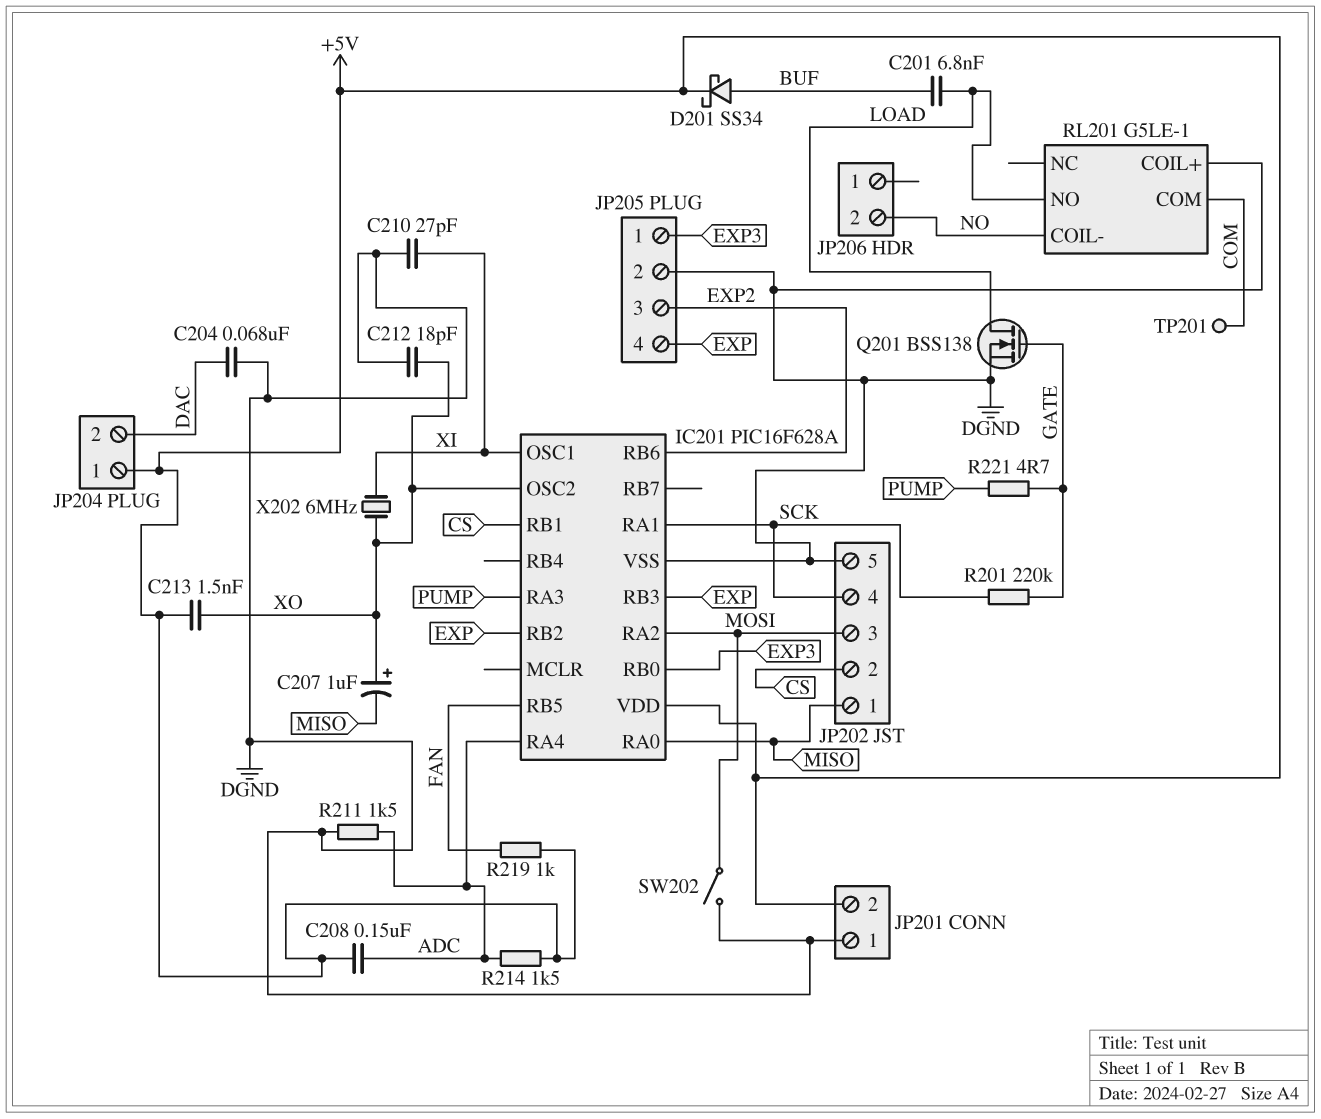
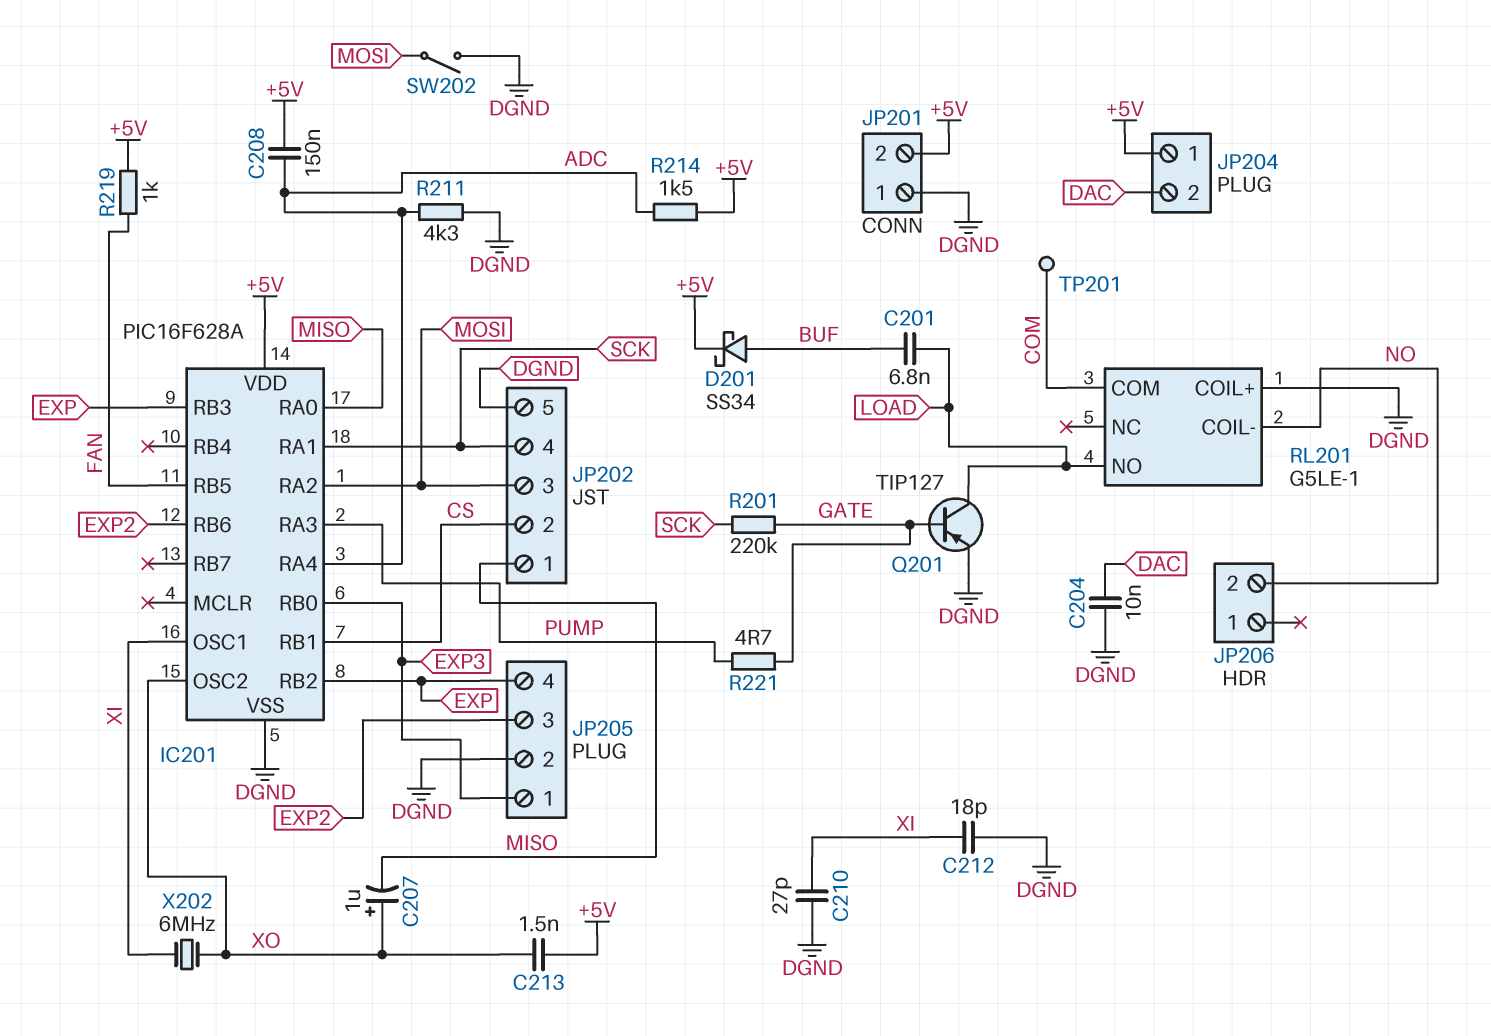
C204: 68nF (DAC, DGND) -> 10nF (DAC, DGND)
C212: 18pF (DGND, XO) -> 18pF (DGND, XI)
Q201: NMOS BSS138 (G GATE, D LOAD, S DGND) -> PNP TIP127 (B GATE, C LOAD, E DGND)
R211: 1.5k (ADC, DGND) -> 4.3k (ADC, DGND)

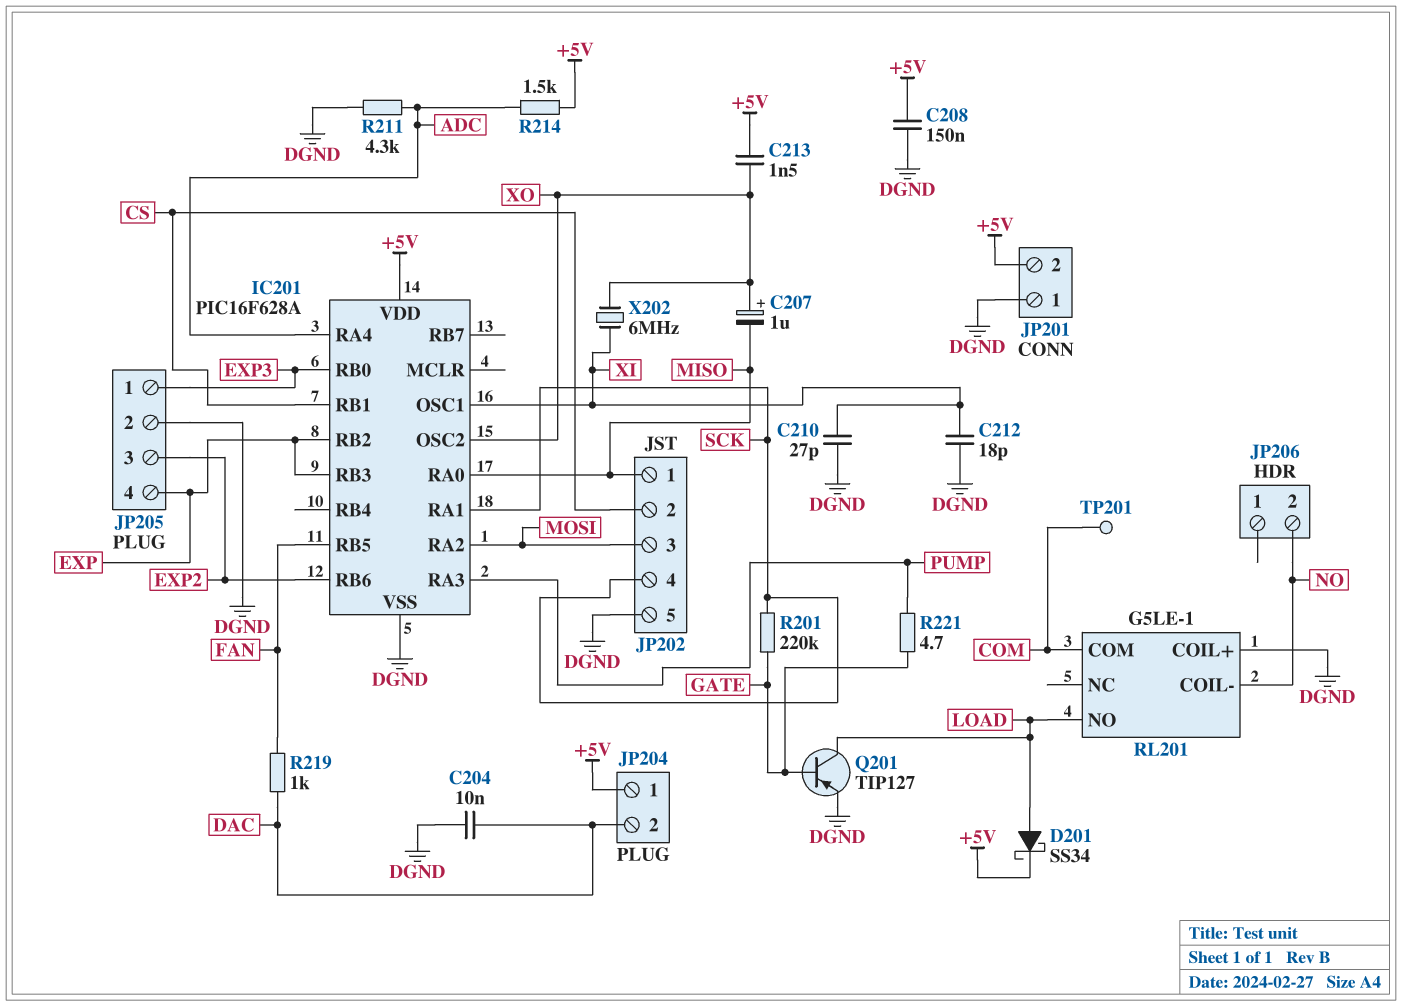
C201: 6.8nF (BUF, LOAD) -> none
C208: 150nF (+5V, ADC) -> 150nF (+5V, DGND)
D201: schottky SS34 (A BUF, K +5V) -> schottky SS34 (A LOAD, K +5V)
R219: 1k (+5V, FAN) -> 1k (DAC, FAN)
SW202: switch (DGND, MOSI) -> none

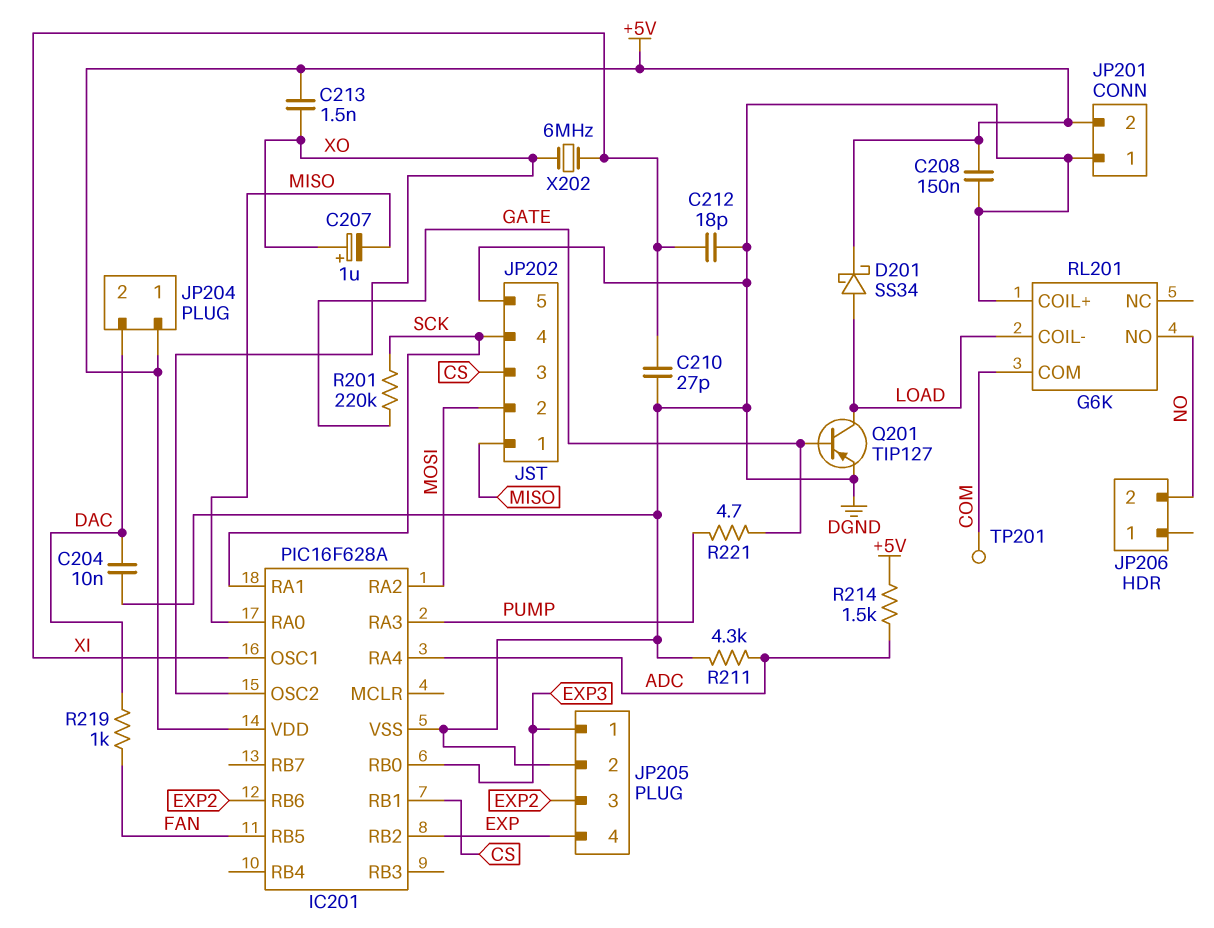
IC201 pin RB3: EXP -> none
JP202 pin 2: CS -> MOSI
JP202 pin 3: MOSI -> CS
RL201: G5LE-1 -> G6K
RL201 pin COIL-: NO -> LOAD
RL201 pin NO: LOAD -> NO

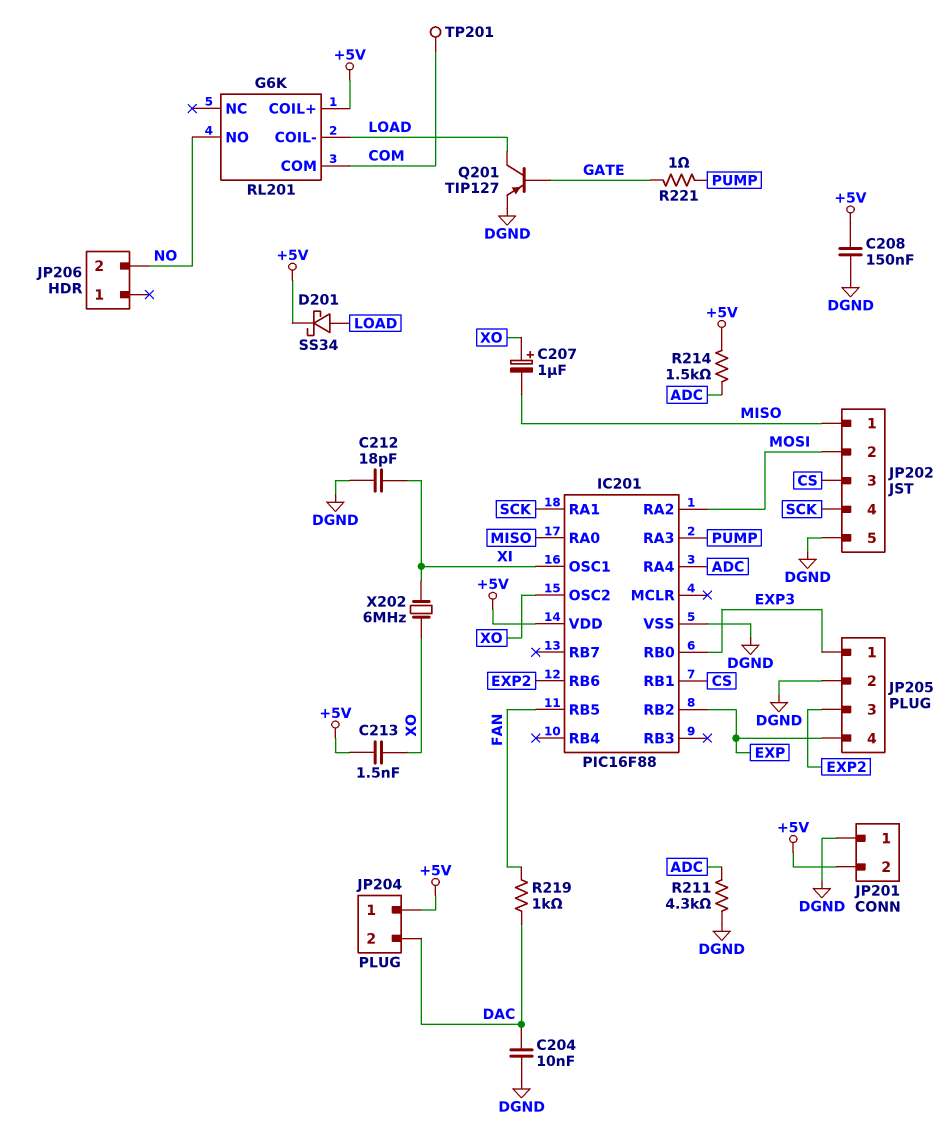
C210: 27pF (DGND, XI) -> none
IC201: PIC16F628A -> PIC16F88
R201: 220k (GATE, SCK) -> none
R221: 4.7 (GATE, PUMP) -> 1 (GATE, PUMP)
RL201 pin COIL+: DGND -> +5V

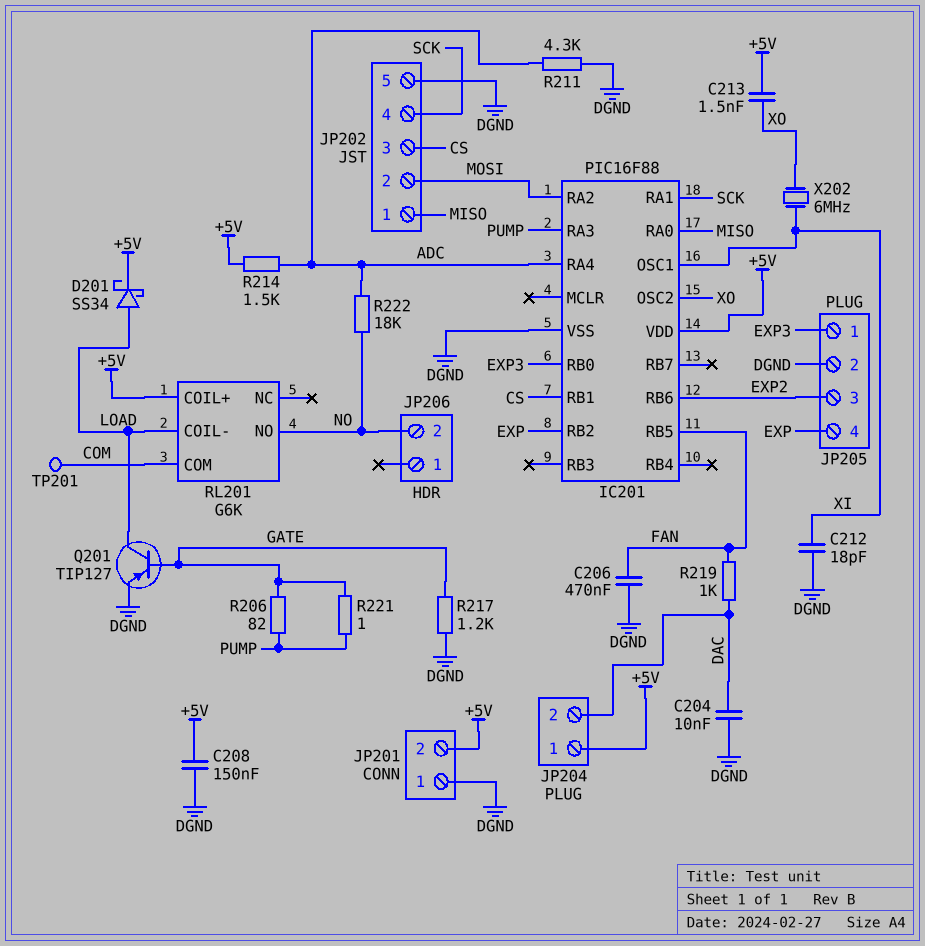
C206: none -> 470nF (DGND, FAN)
C207: 1uF (plus XO, minus MISO) -> none
R206: none -> 82 (GATE, PUMP)
R217: none -> 1.2k (DGND, GATE)
R222: none -> 18k (ADC, NO)

